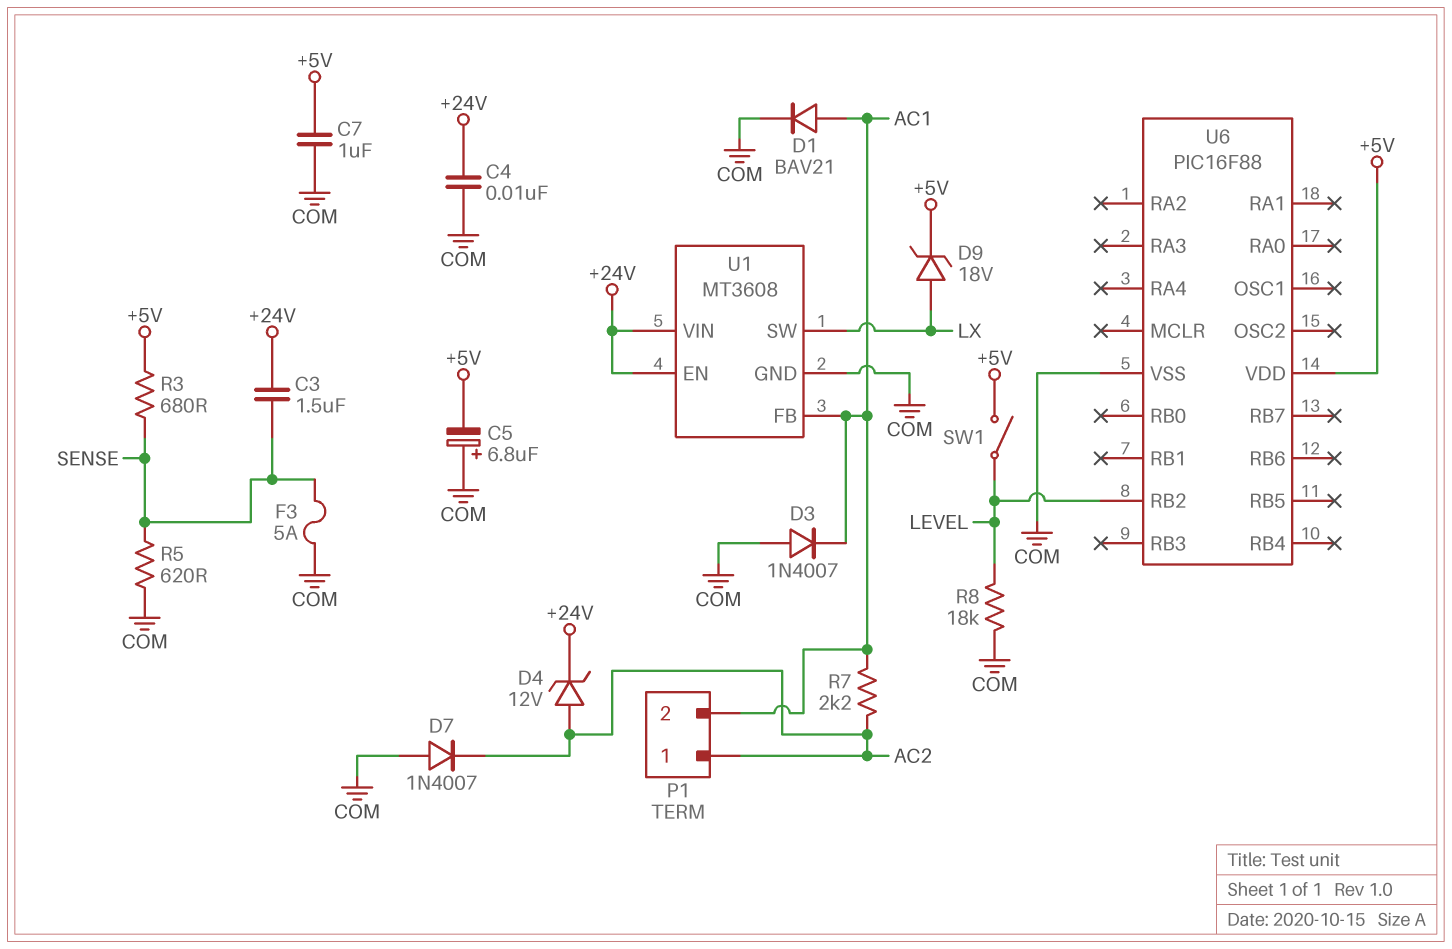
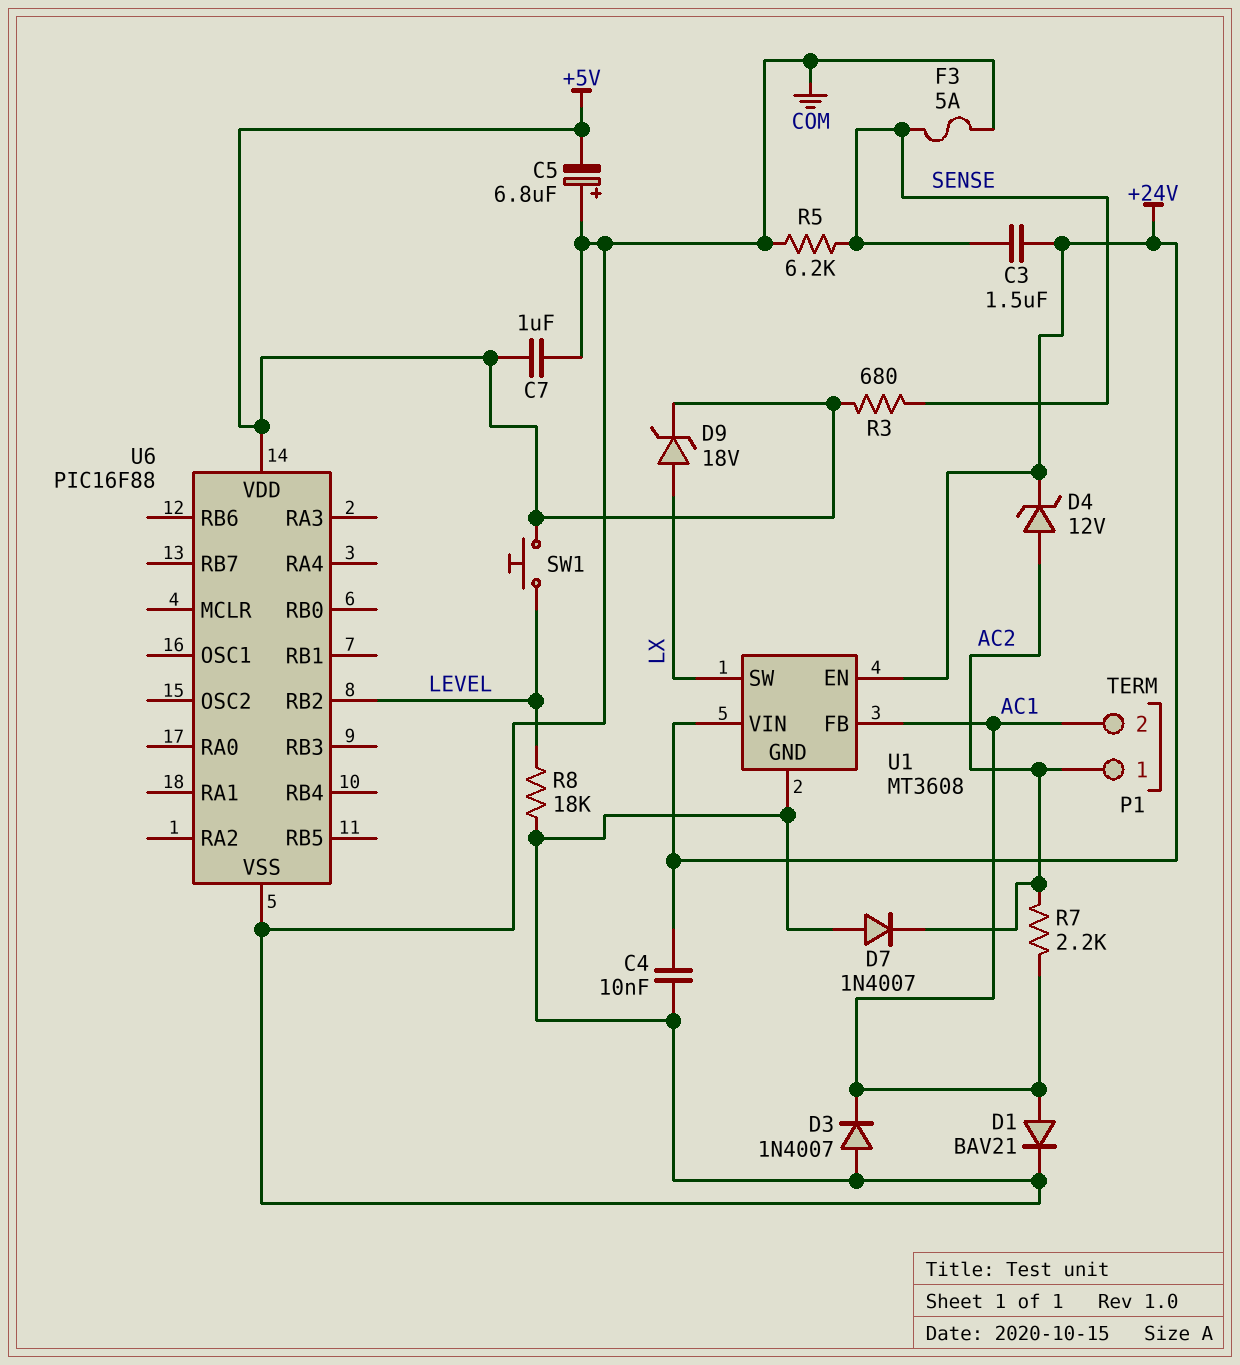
R5: 620 (COM, SENSE) -> 6.2k (COM, SENSE)
SW1: switch (+5V, LEVEL) -> button (+5V, LEVEL)

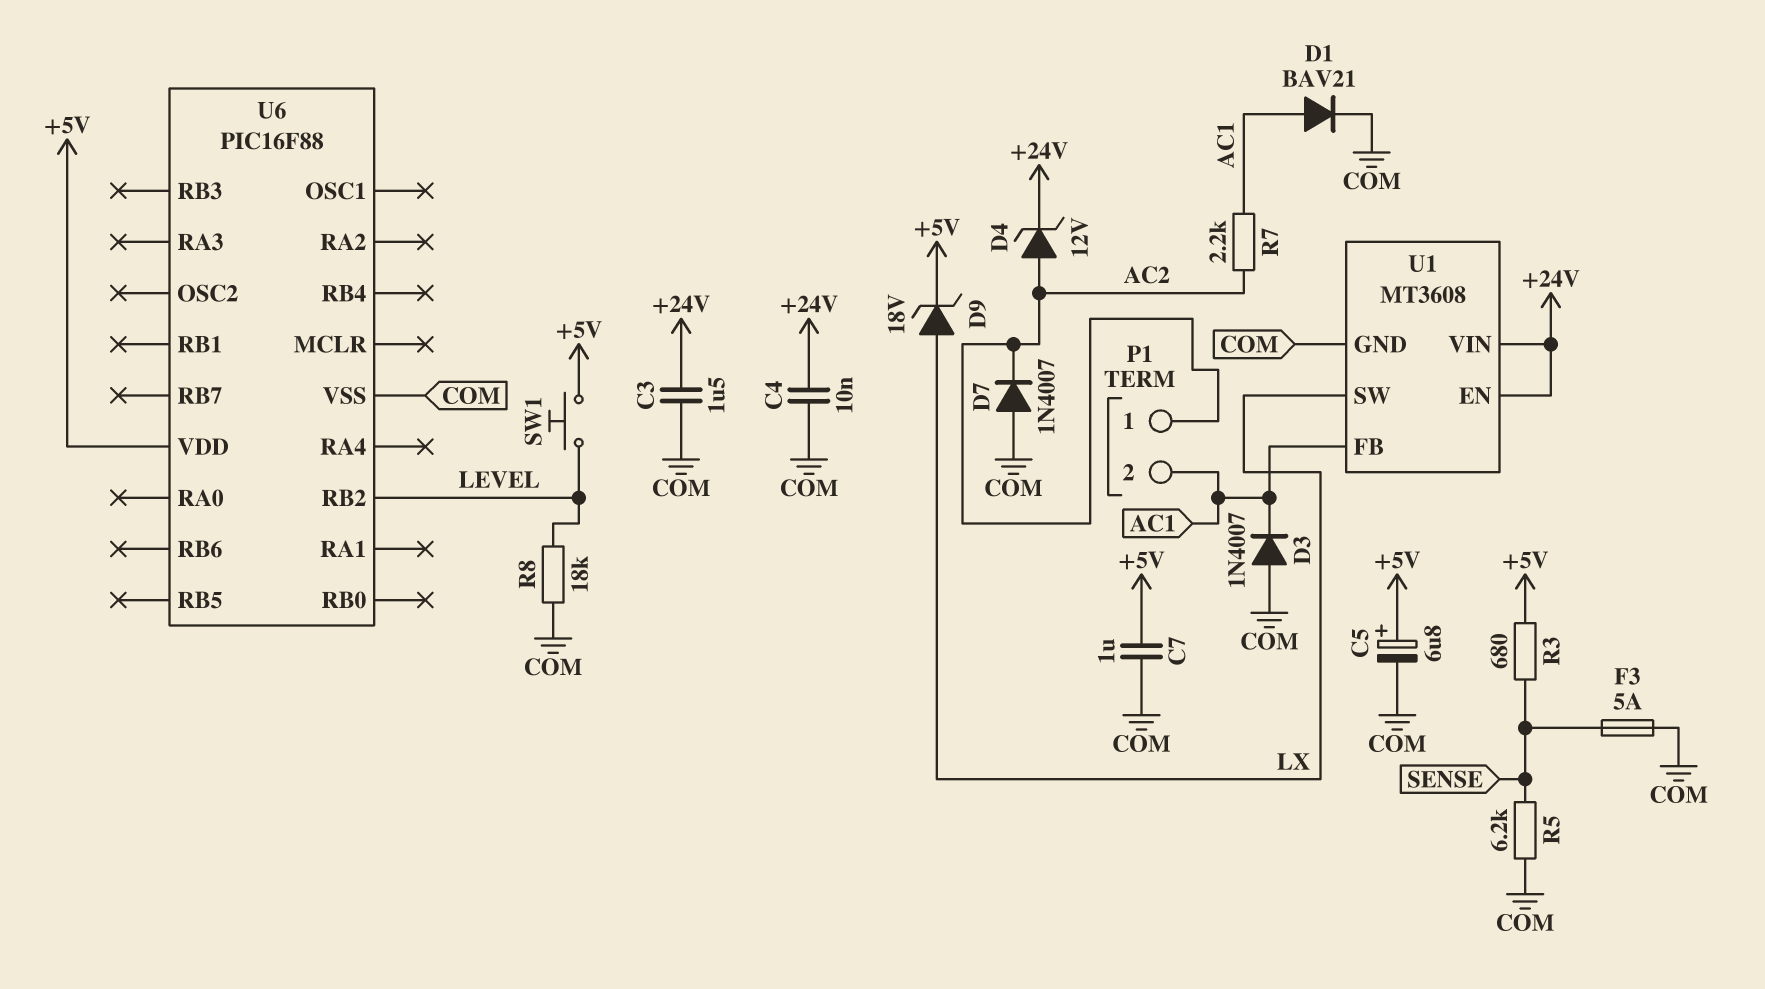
C3: 1.5uF (+24V, SENSE) -> 1.5uF (+24V, COM)
C5: 6.8uF (plus COM, minus +5V) -> 6.8uF (plus +5V, minus COM)

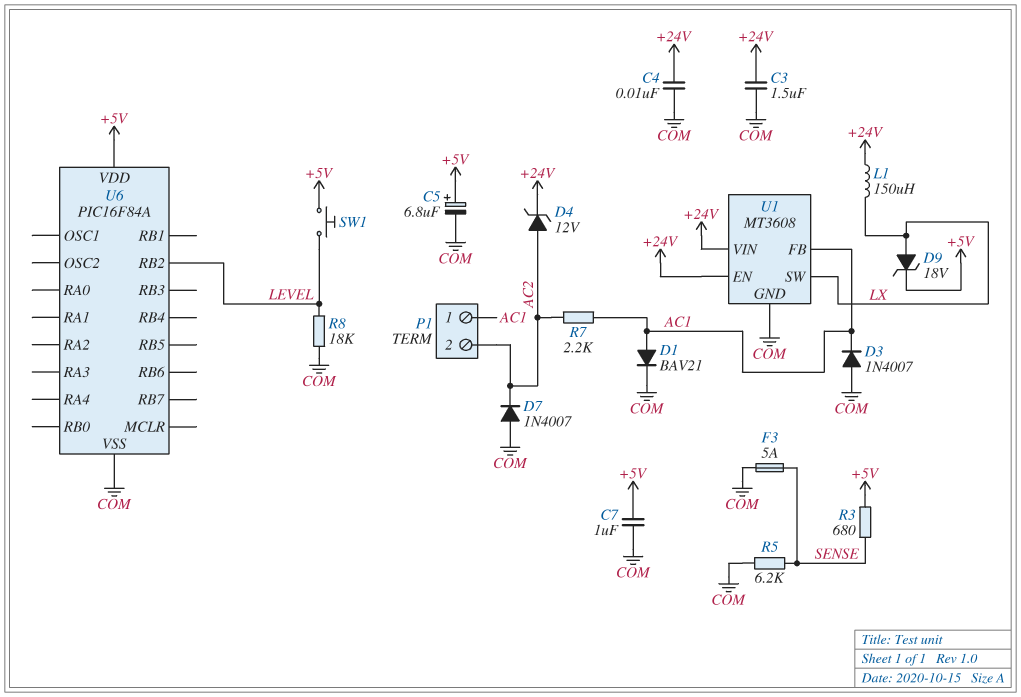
L1: none -> 150uH (+24V, LX)
P1 pin 1: AC2 -> AC1
P1 pin 2: AC1 -> AC2
U6: PIC16F88 -> PIC16F84A

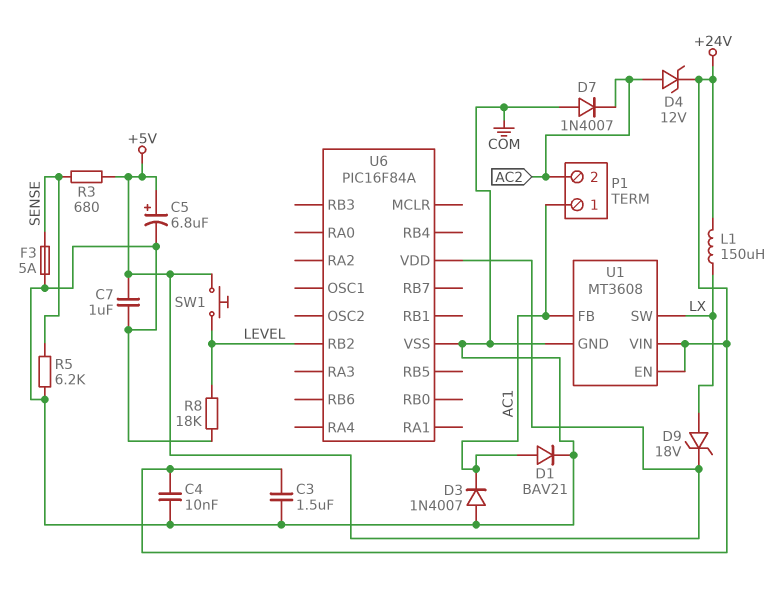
R7: 2.2k (AC1, AC2) -> none

